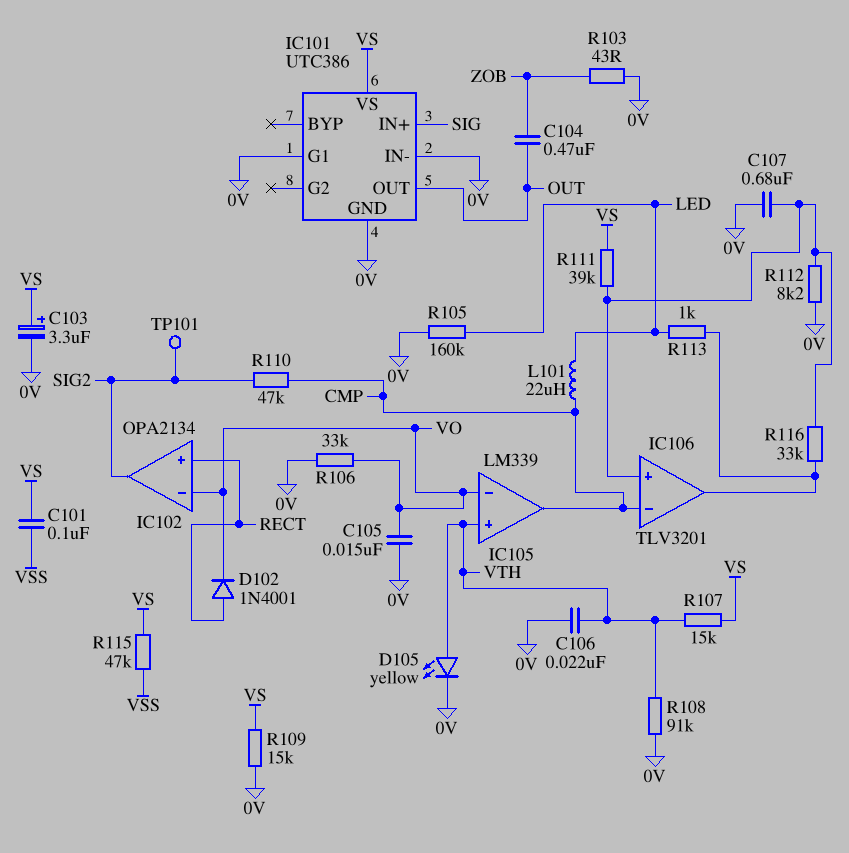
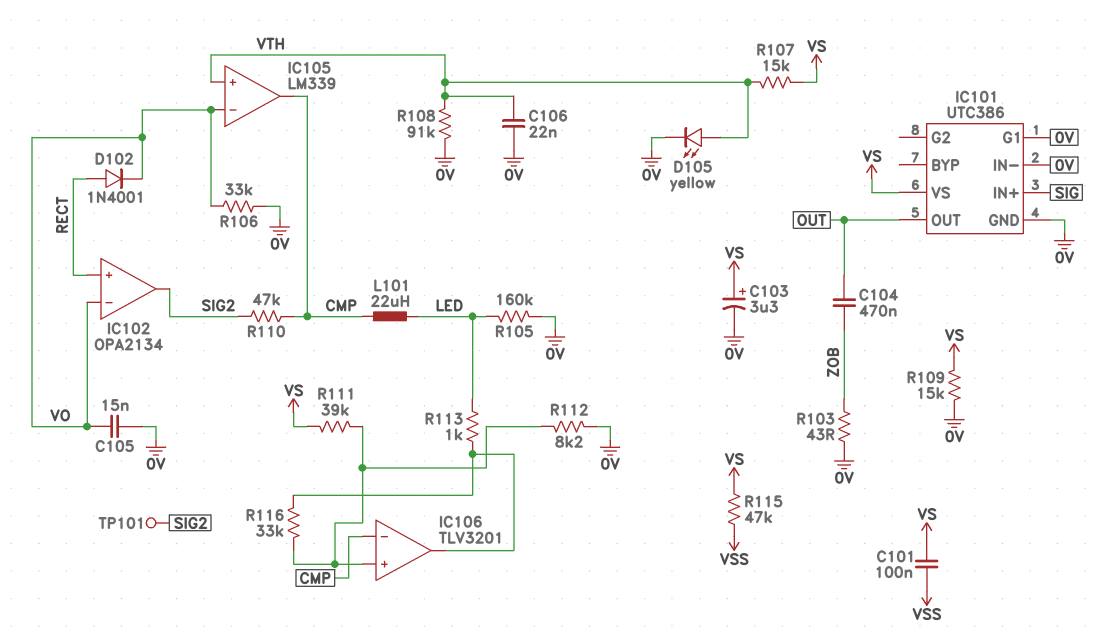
C107: 680nF (0V, IC106/in+) -> none

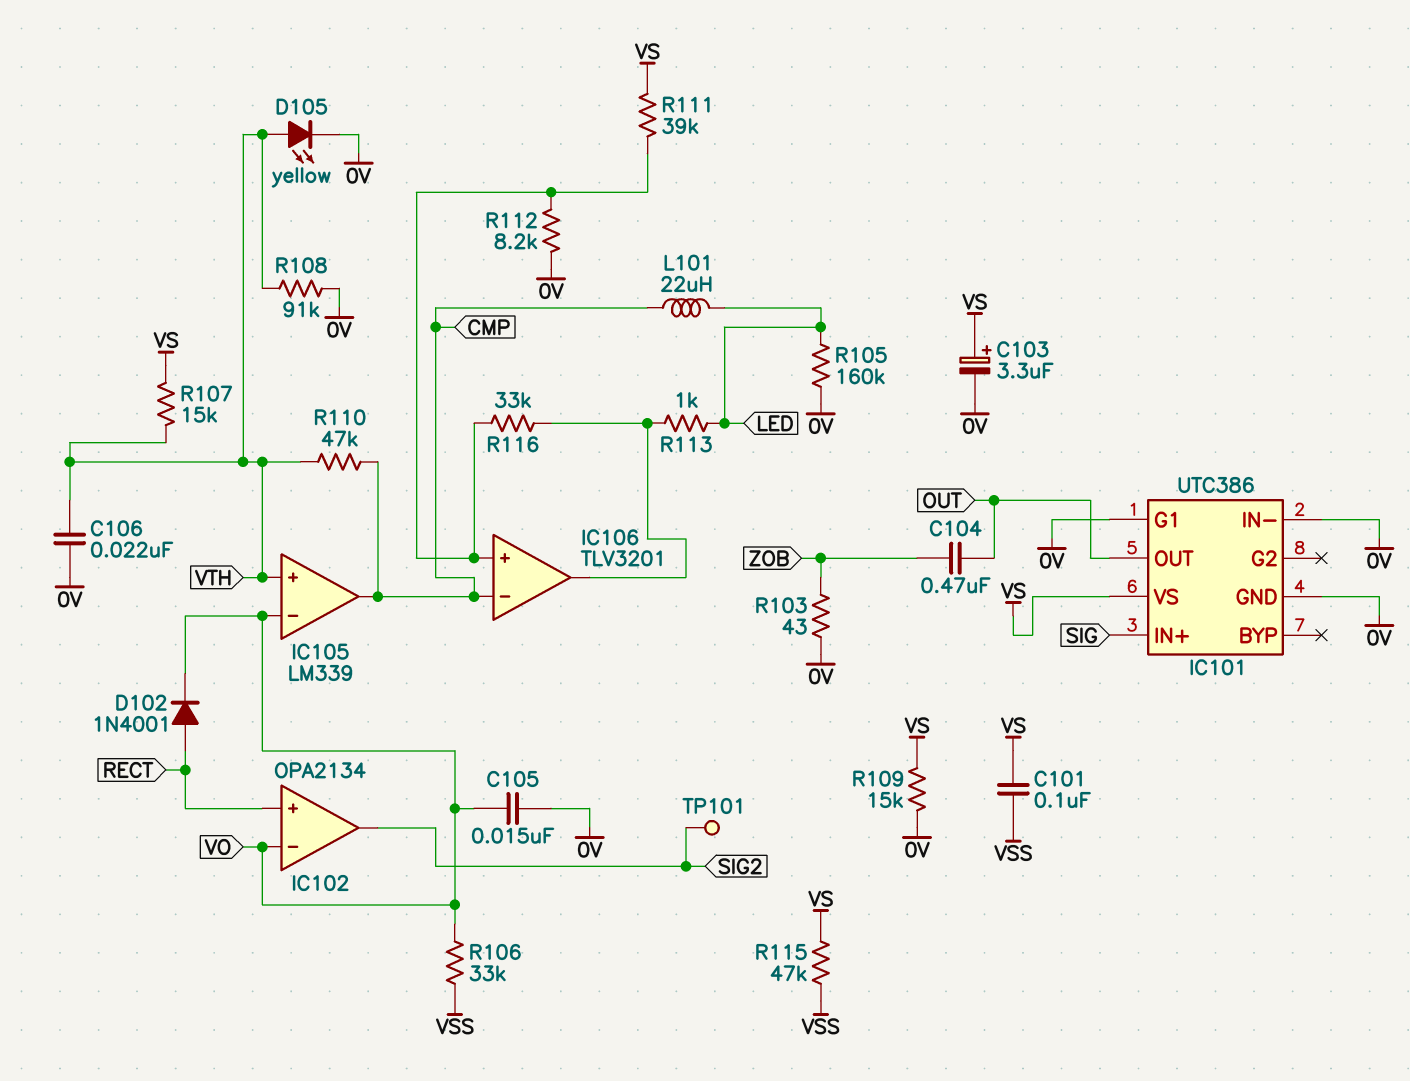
R106: 33k (0V, VO) -> 33k (VO, VSS)
R110: 47k (CMP, SIG2) -> 47k (CMP, VTH)

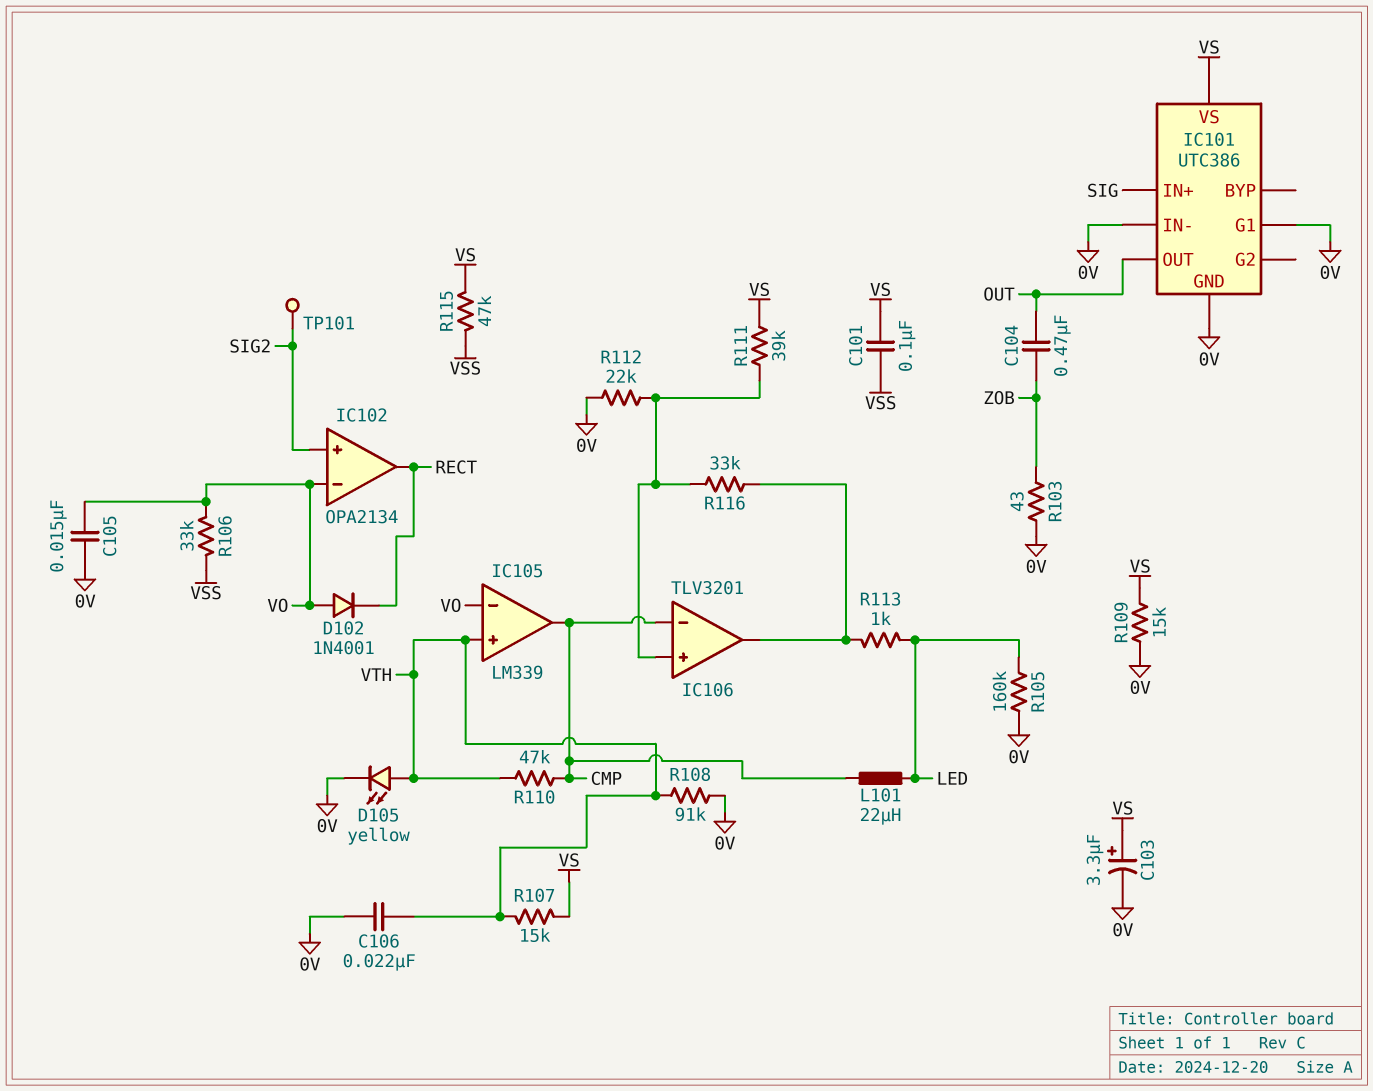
D102: diode 1N4001 (A RECT, K VO) -> diode 1N4001 (A VO, K RECT)
IC102 pin in+: RECT -> SIG2
IC102 pin out: SIG2 -> RECT
R112: 8.2k (0V, IC106/in+) -> 22k (0V, IC106/in+)

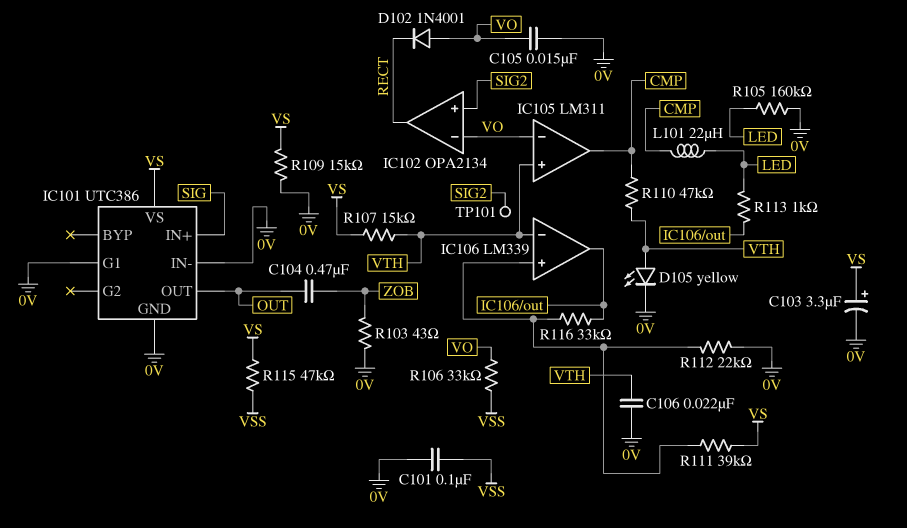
C101: 100nF (VS, VSS) -> 100nF (0V, VSS)
IC105: LM339 -> LM311
IC106: TLV3201 -> LM339
IC106 pin in-: CMP -> VTH
R108: 91k (0V, VTH) -> none

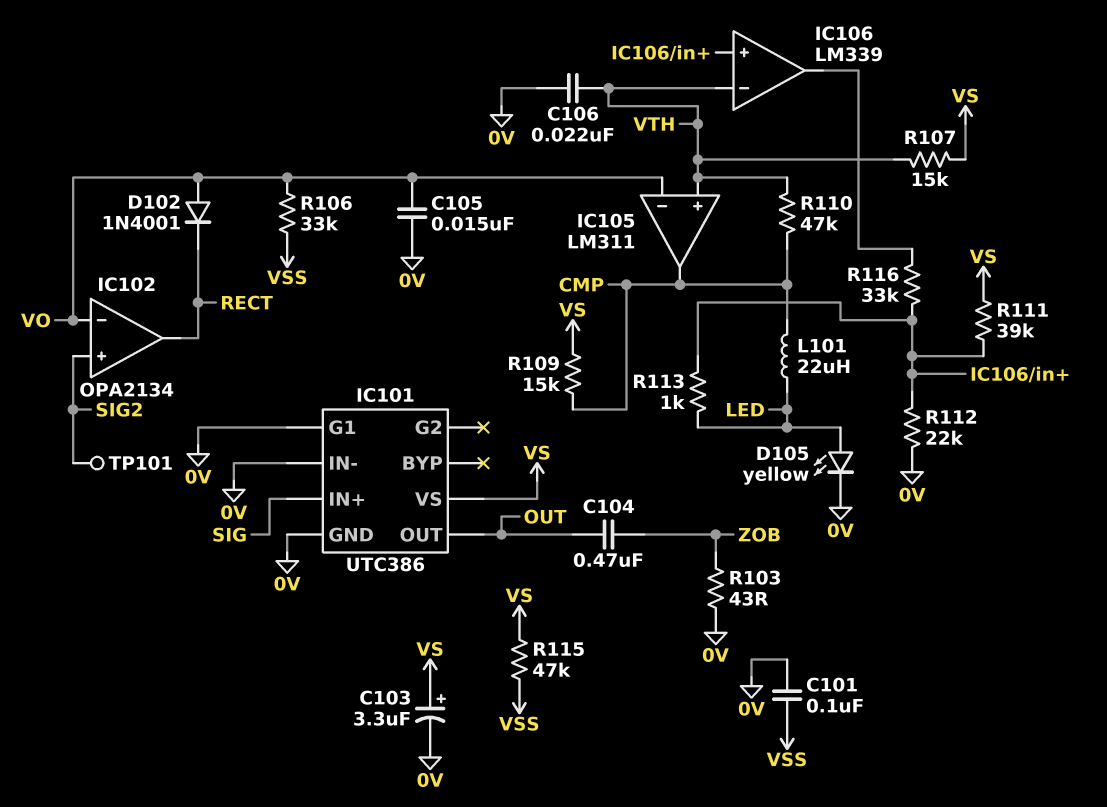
D105: LED yellow (A VTH, K 0V) -> LED yellow (A LED, K 0V)
R105: 160k (0V, LED) -> none
R109: 15k (0V, VS) -> 15k (CMP, VS)
R113: 1k (IC106/out, LED) -> 1k (IC106/in+, LED)

